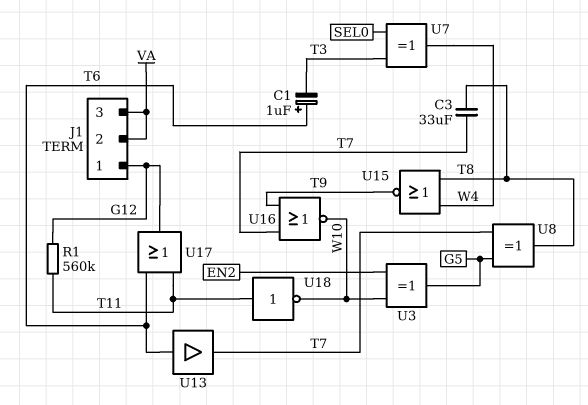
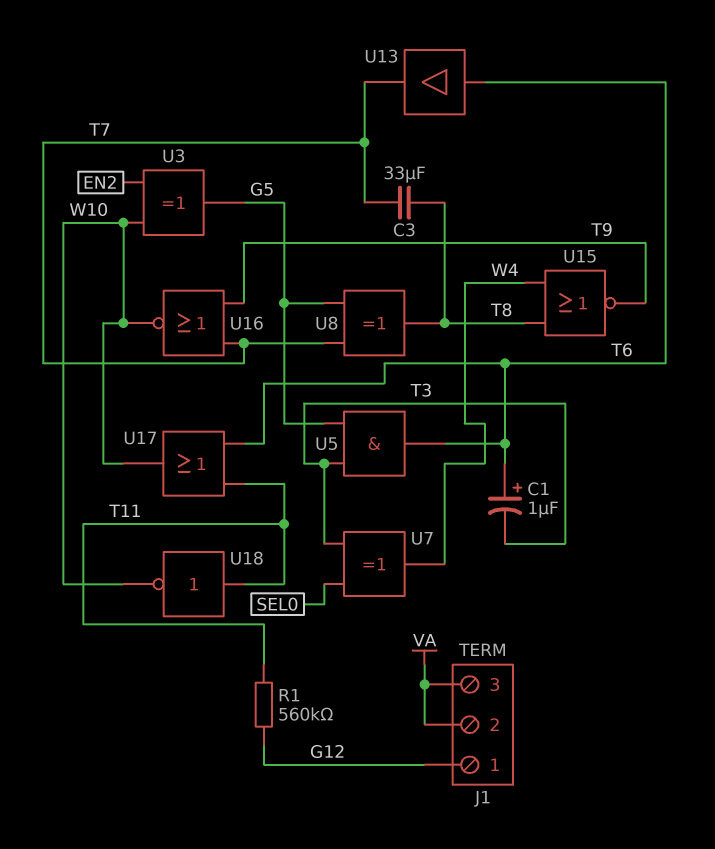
U5: none -> AND (in G5, in T3, out T6)
U17: OR (in T6, in T11, out G12) -> OR (in T6, in T11, out W10)

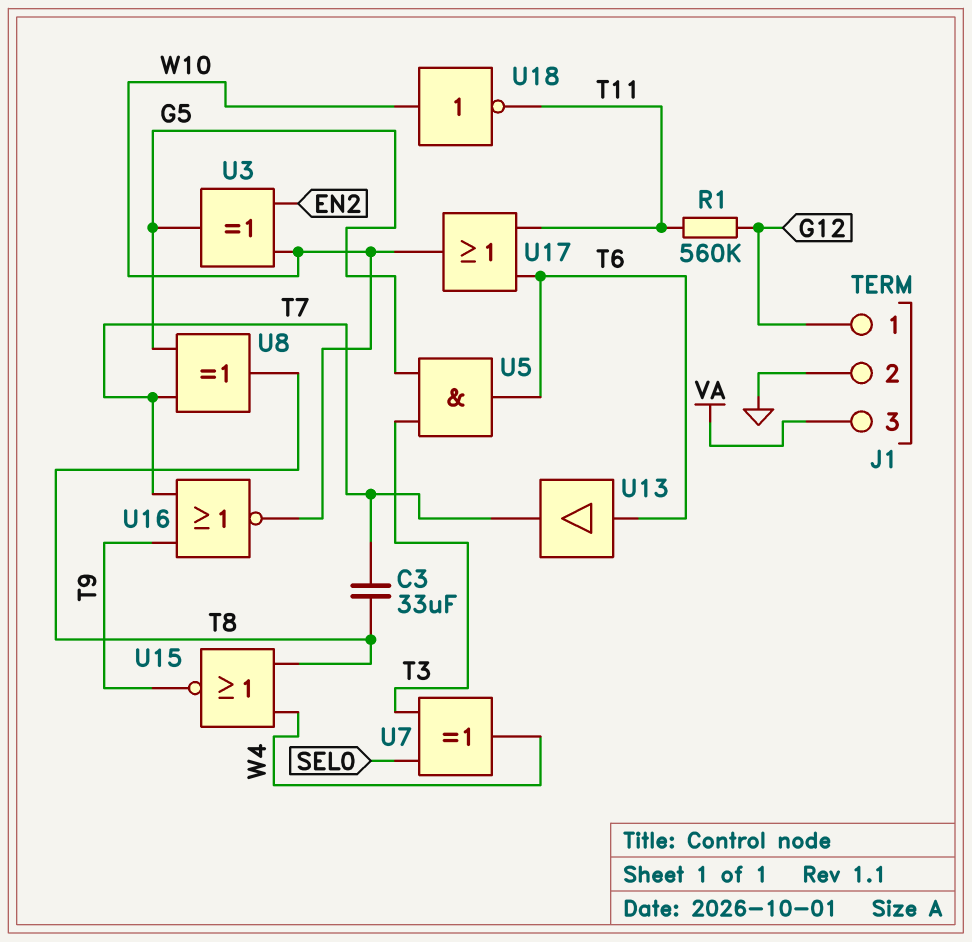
C1: 1uF (plus T6, minus T3) -> none
J1 pin 2: VA -> GND
U18: NOT (in T11, out W10) -> NOT (in W10, out T11)

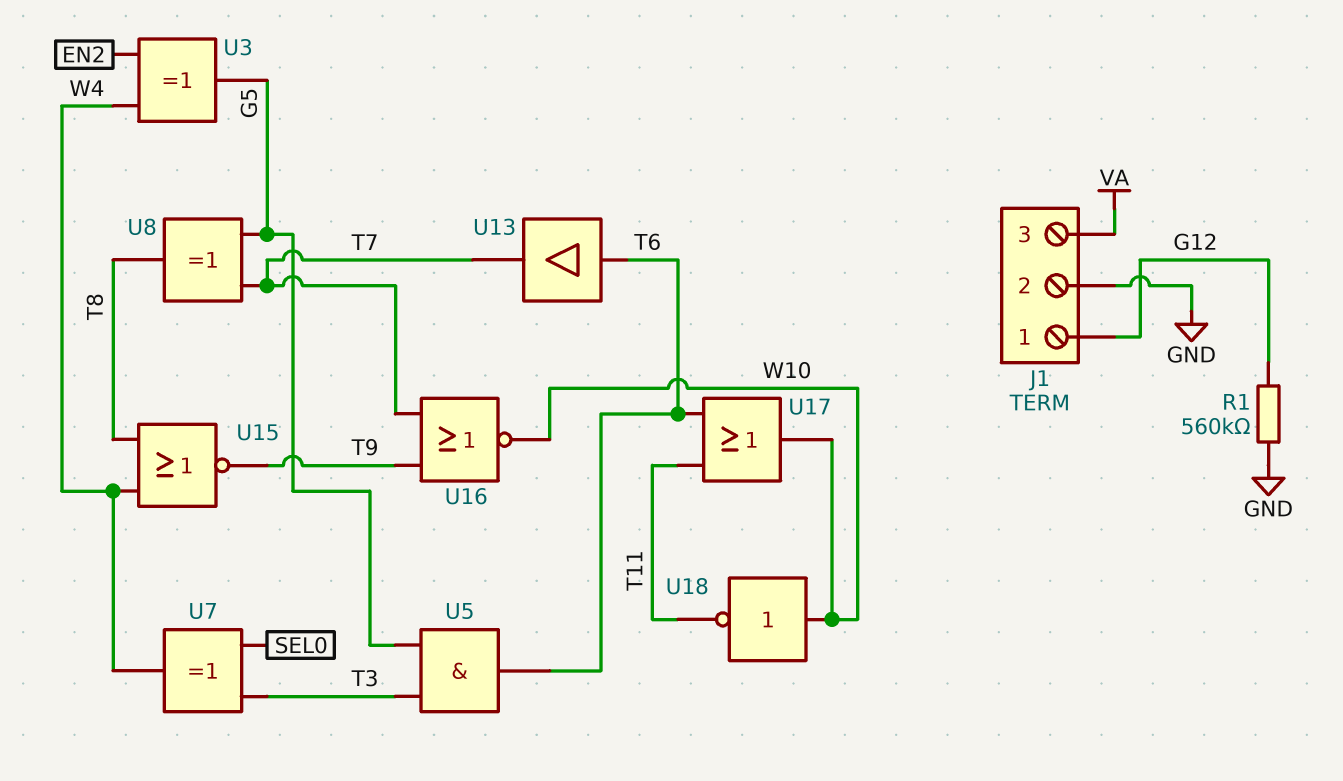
C3: 33uF (T7, T8) -> none
R1: 560k (G12, T11) -> 560k (G12, GND)
U3: XOR (in EN2, in W10, out G5) -> XOR (in EN2, in W4, out G5)

